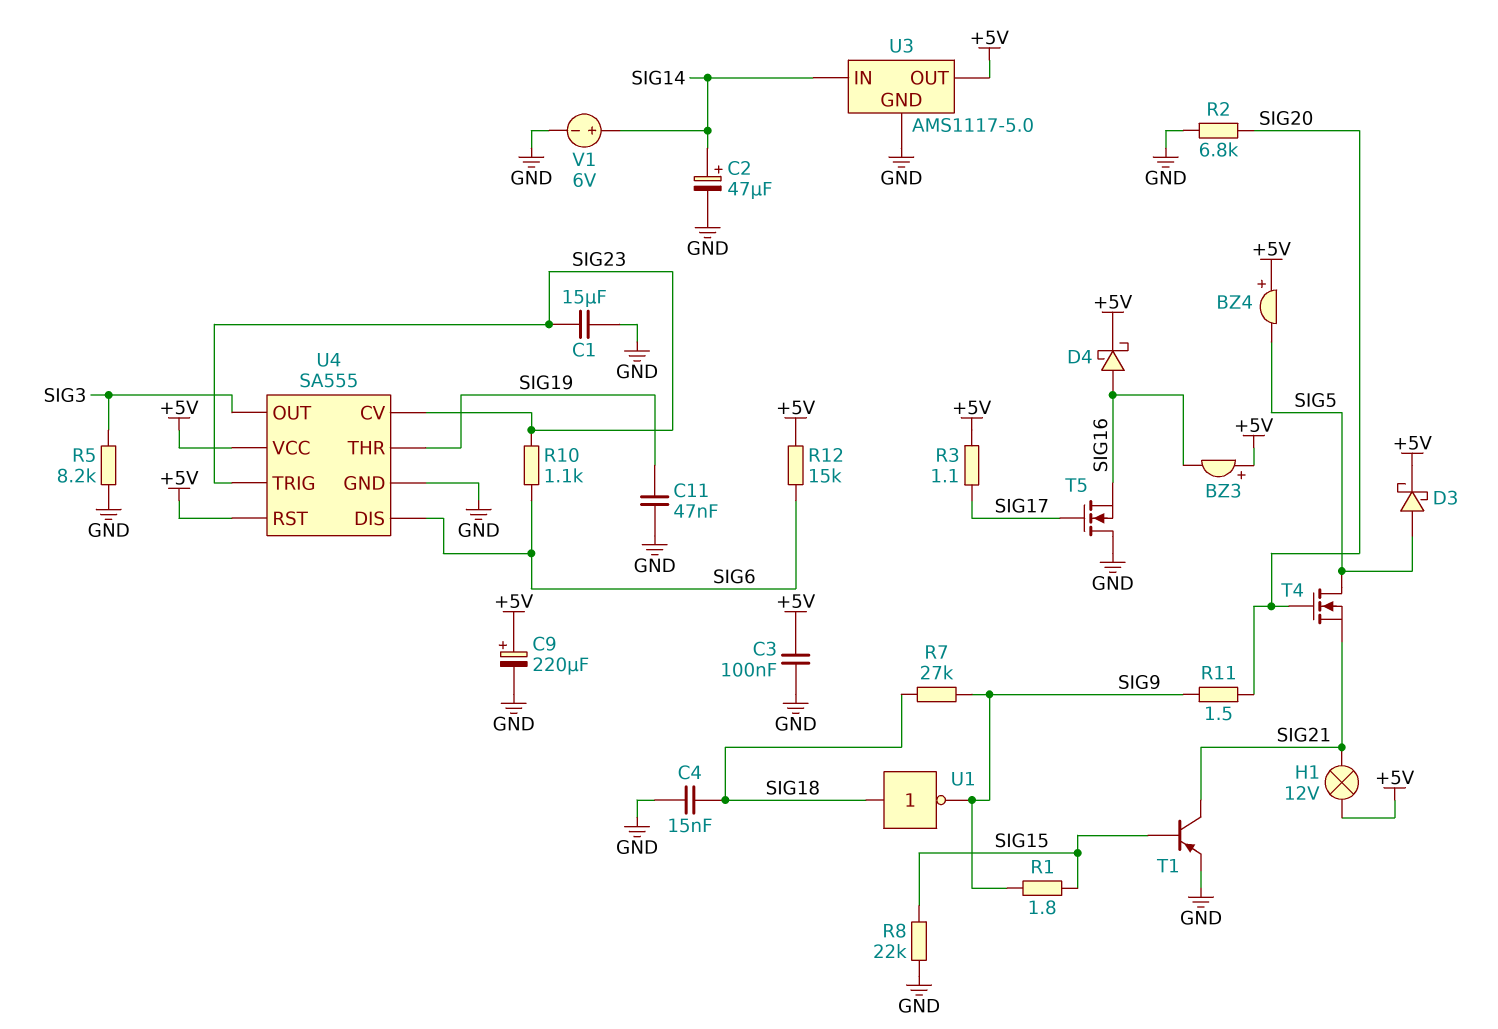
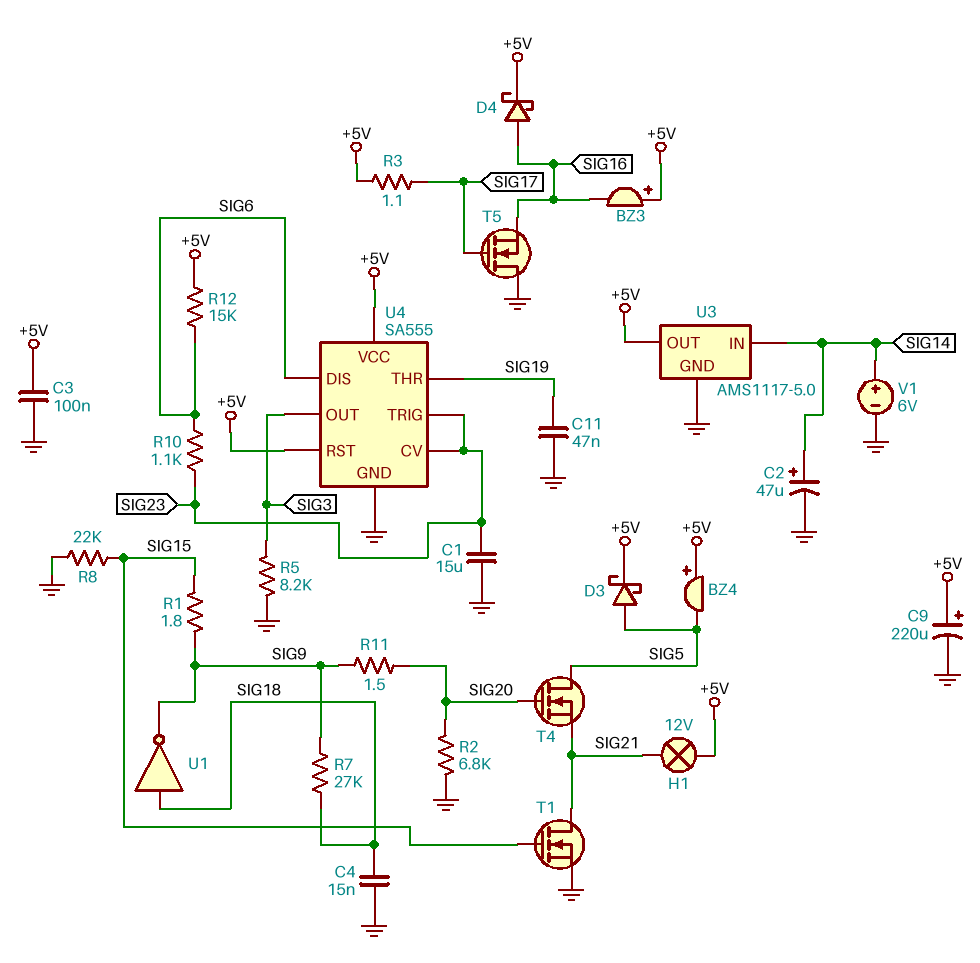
T1: PNP (B SIG15, C SIG21, E GND) -> NMOS (G SIG15, D SIG21, S GND)

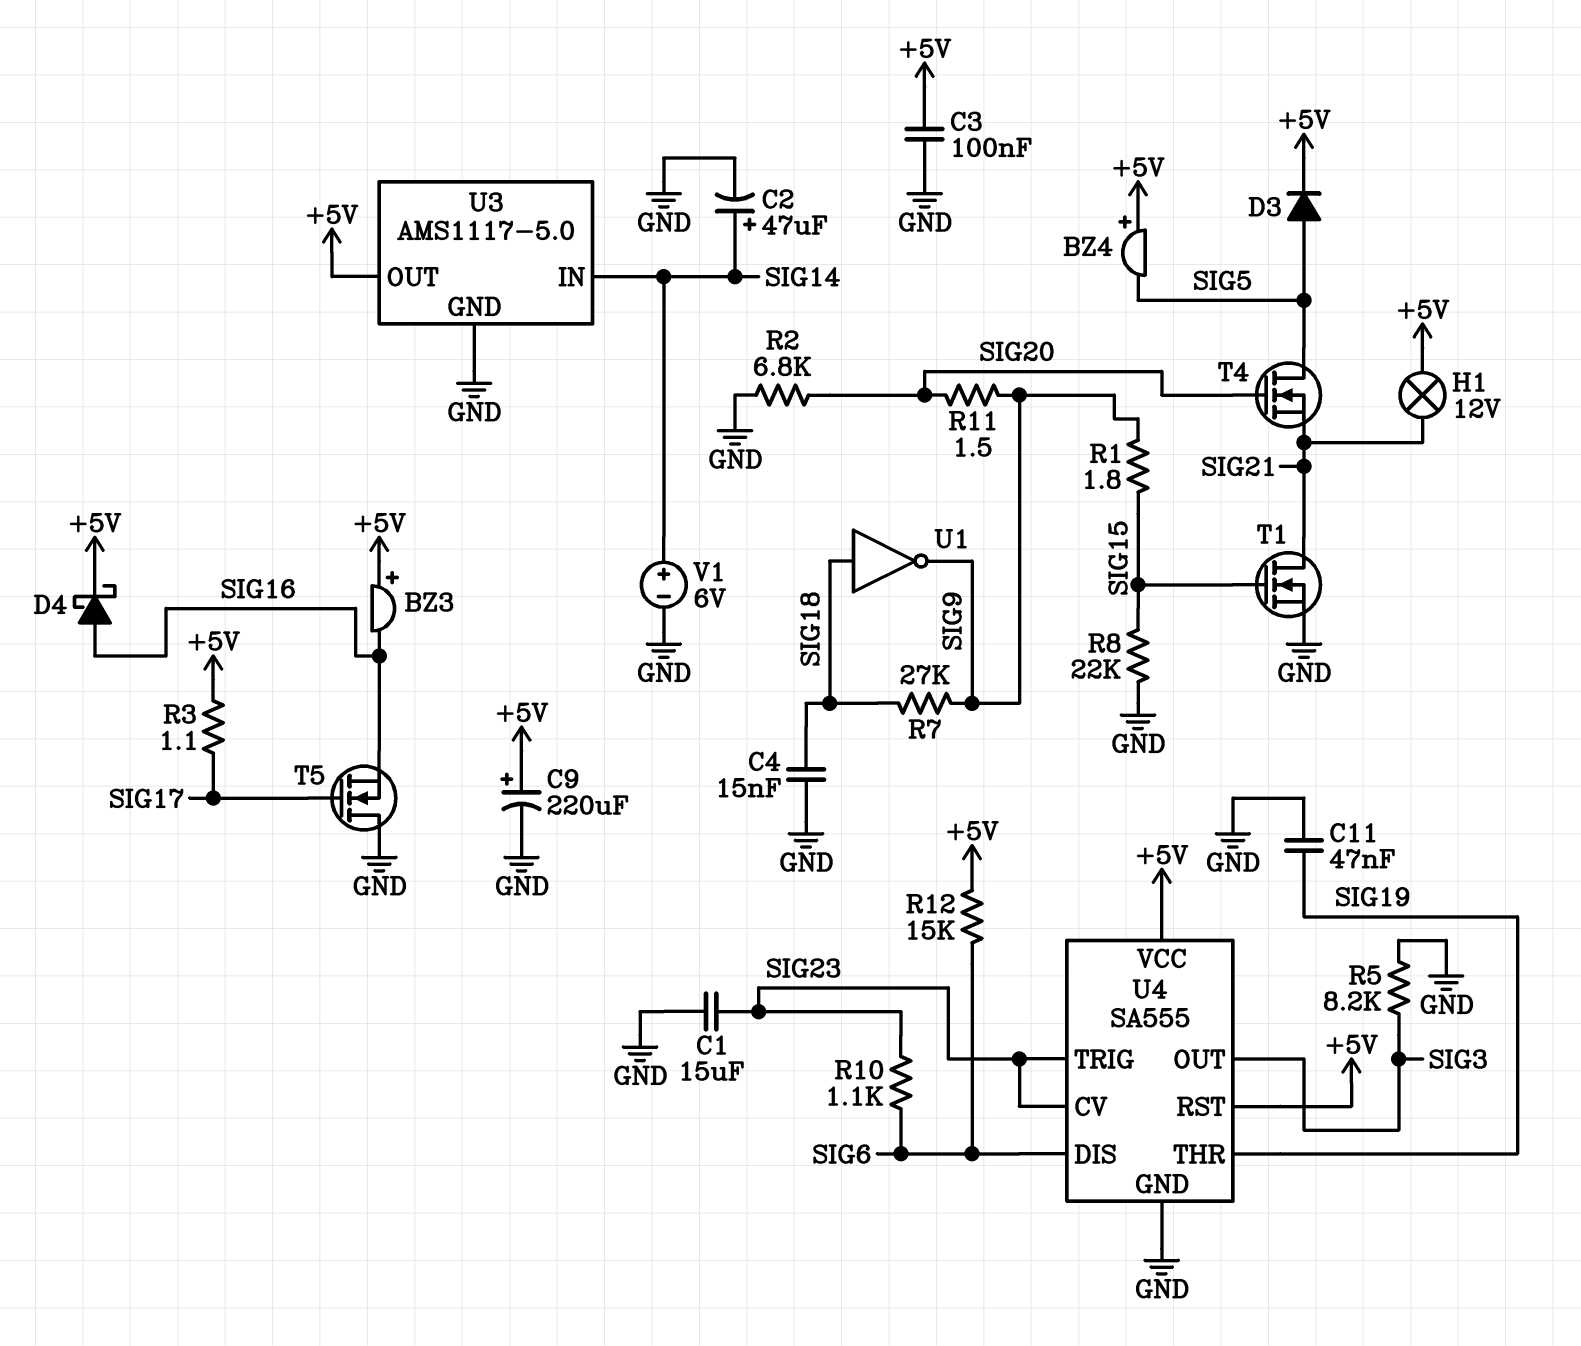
D3: schottky (A SIG5, K +5V) -> diode (A SIG5, K +5V)

